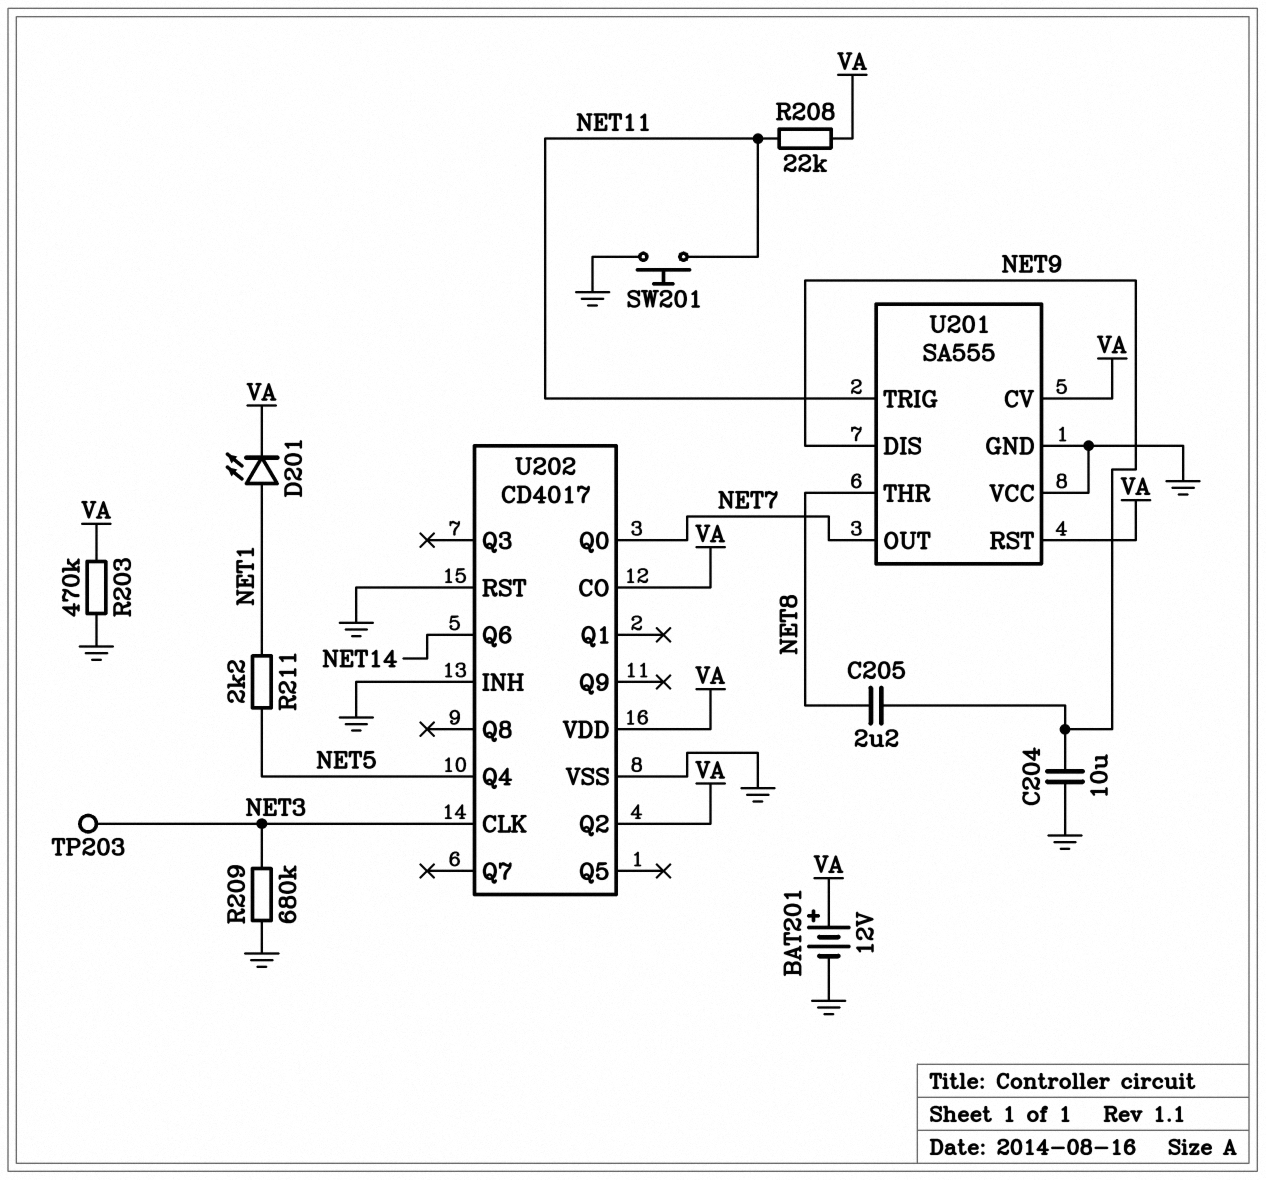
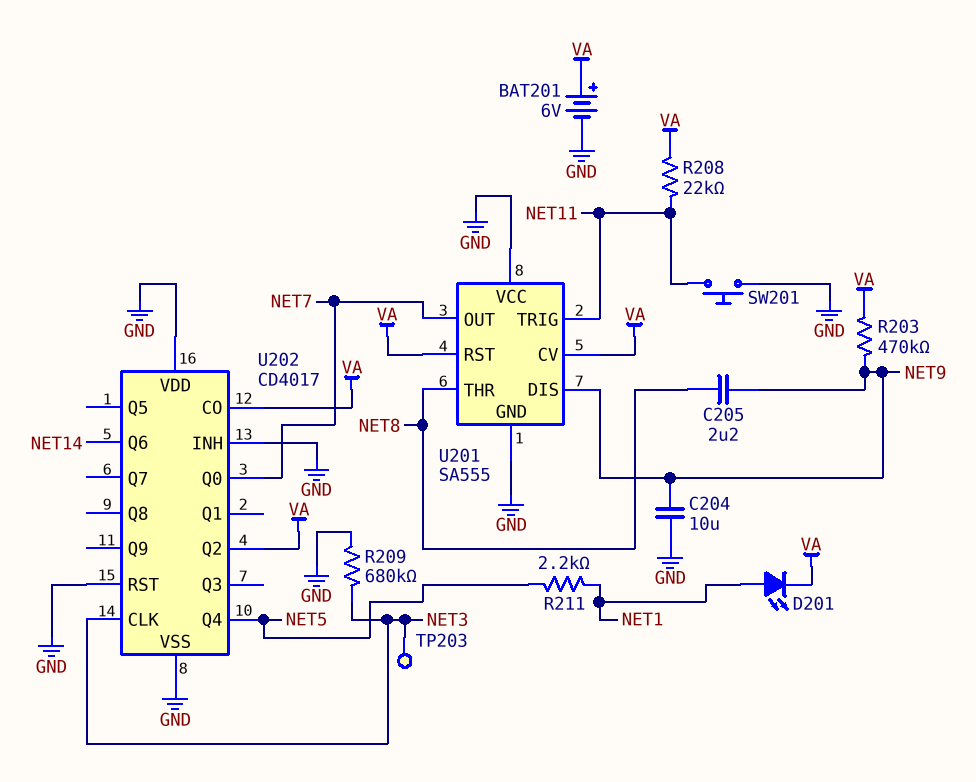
BAT201: 12V (plus VA, minus GND) -> 6V (plus VA, minus GND)
R203: 470k (GND, VA) -> 470k (NET9, VA)
U202 pin VDD: VA -> GND

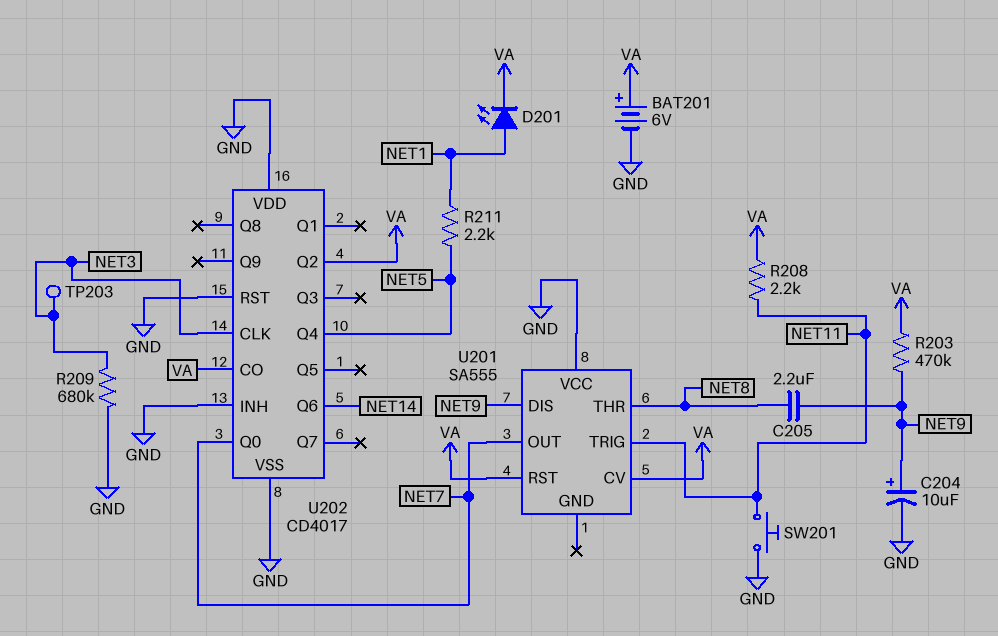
C204: 10uF (GND, NET9) -> 10uF (plus NET9, minus GND)
R208: 22k (NET11, VA) -> 2.2k (NET11, VA)
U201 pin GND: GND -> none

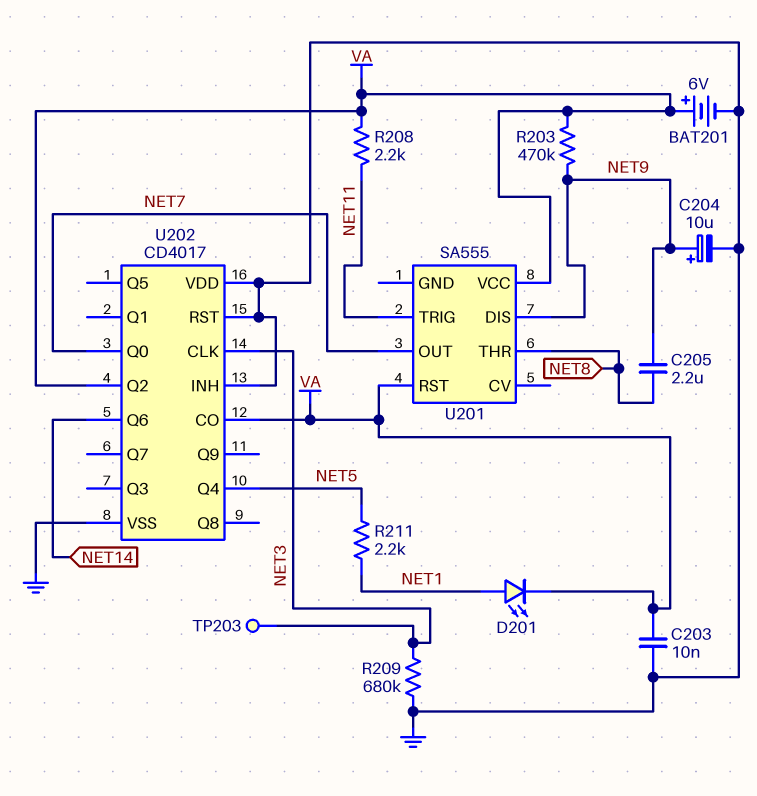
C203: none -> 10nF (GND, VA)
SW201: button (GND, NET11) -> none
U201 pin CV: VA -> none
U201 pin VCC: GND -> VA

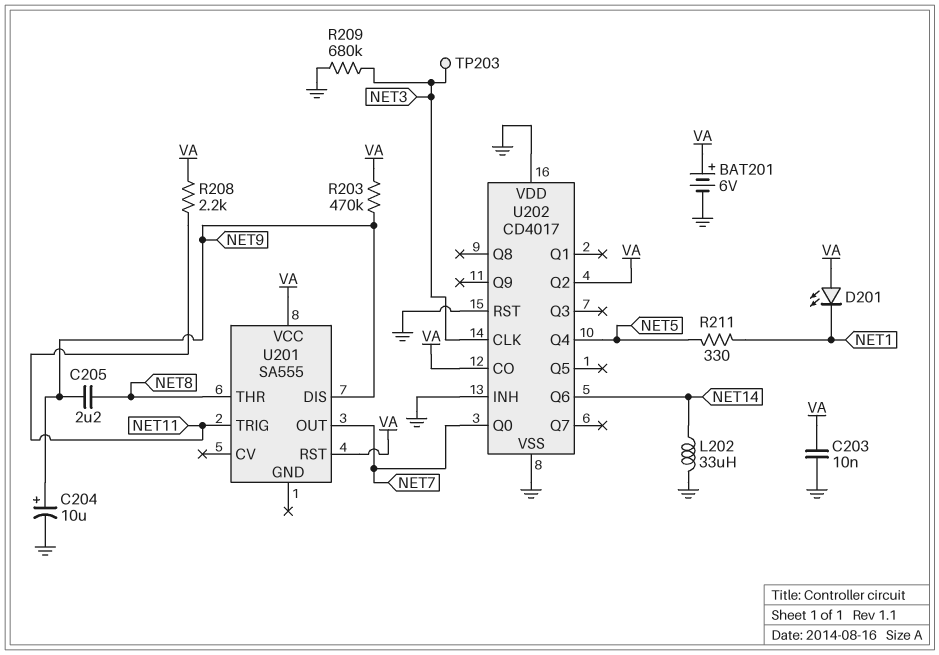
D201: LED (A NET1, K VA) -> LED (A VA, K NET1)
L202: none -> 33uH (GND, NET14)
R211: 2.2k (NET1, NET5) -> 330 (NET1, NET5)

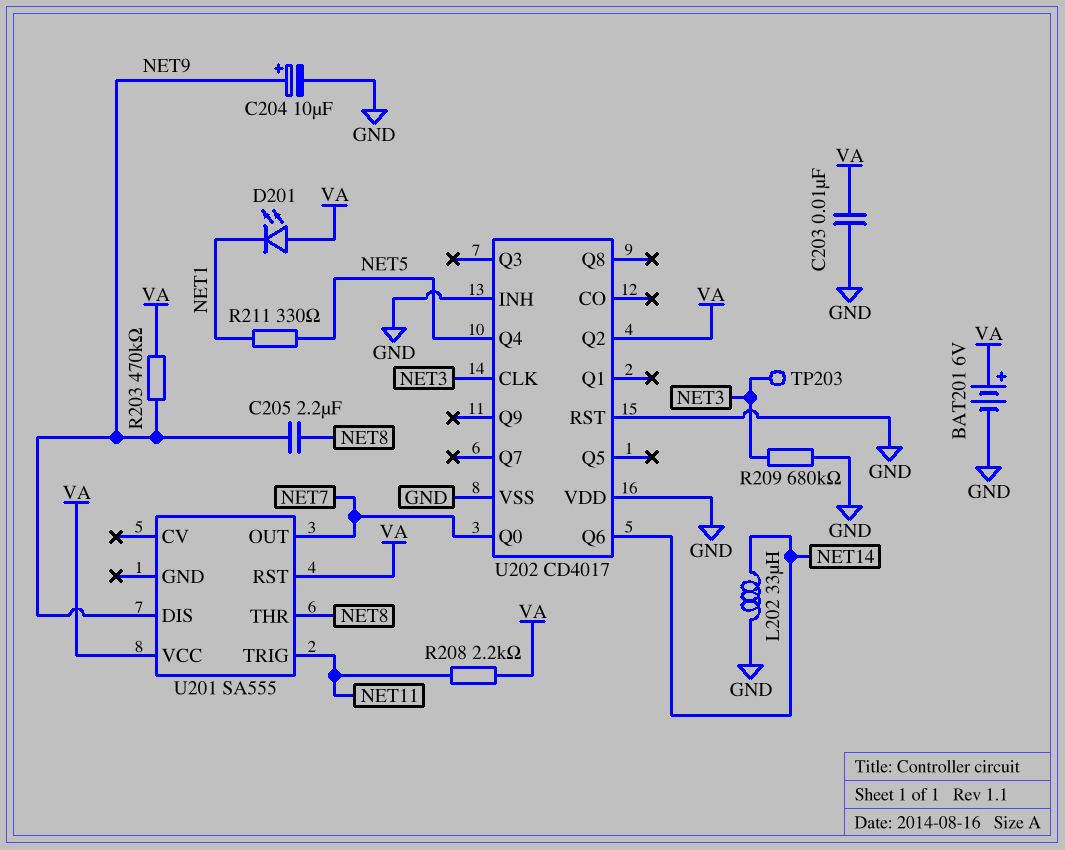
U202 pin CO: VA -> none

